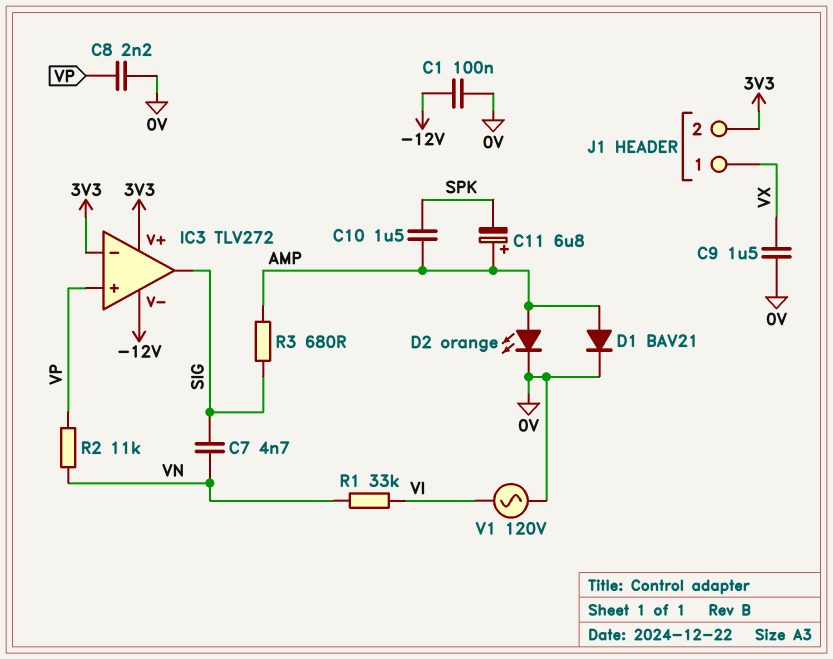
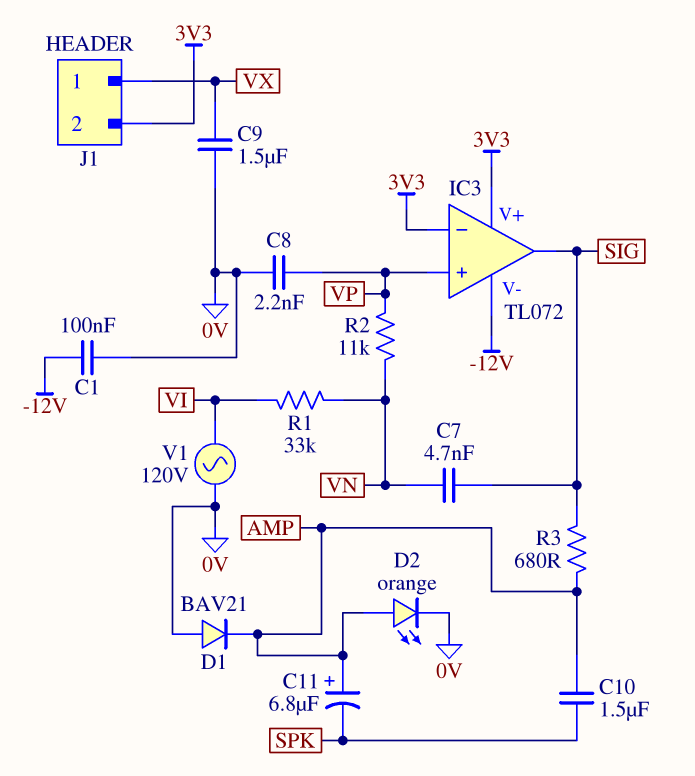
D1: diode BAV21 (A AMP, K 0V) -> diode BAV21 (A 0V, K AMP)
IC3: TLV272 -> TL072

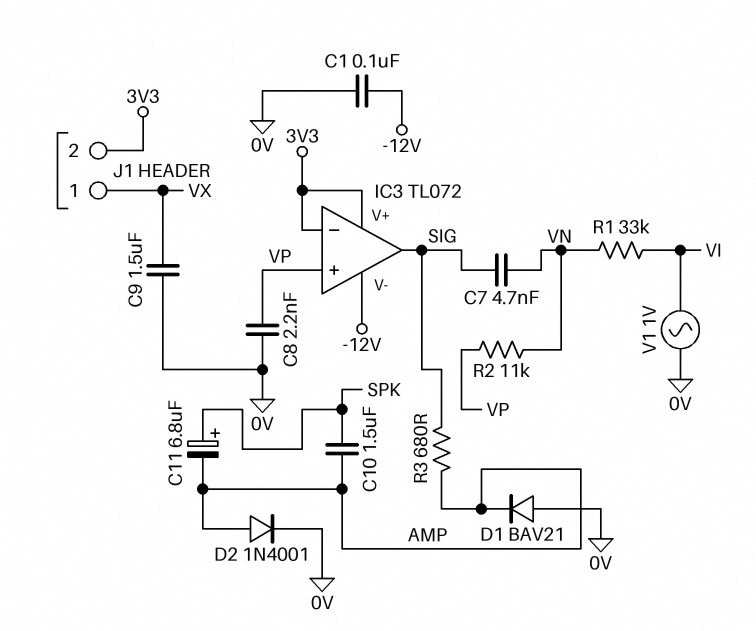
C11: 6.8uF (plus AMP, minus SPK) -> 6.8uF (plus SPK, minus AMP)
D2: LED orange (A AMP, K 0V) -> diode 1N4001 (A AMP, K 0V)
V1: AC 120V (0V, VI) -> AC 1V (0V, VI)

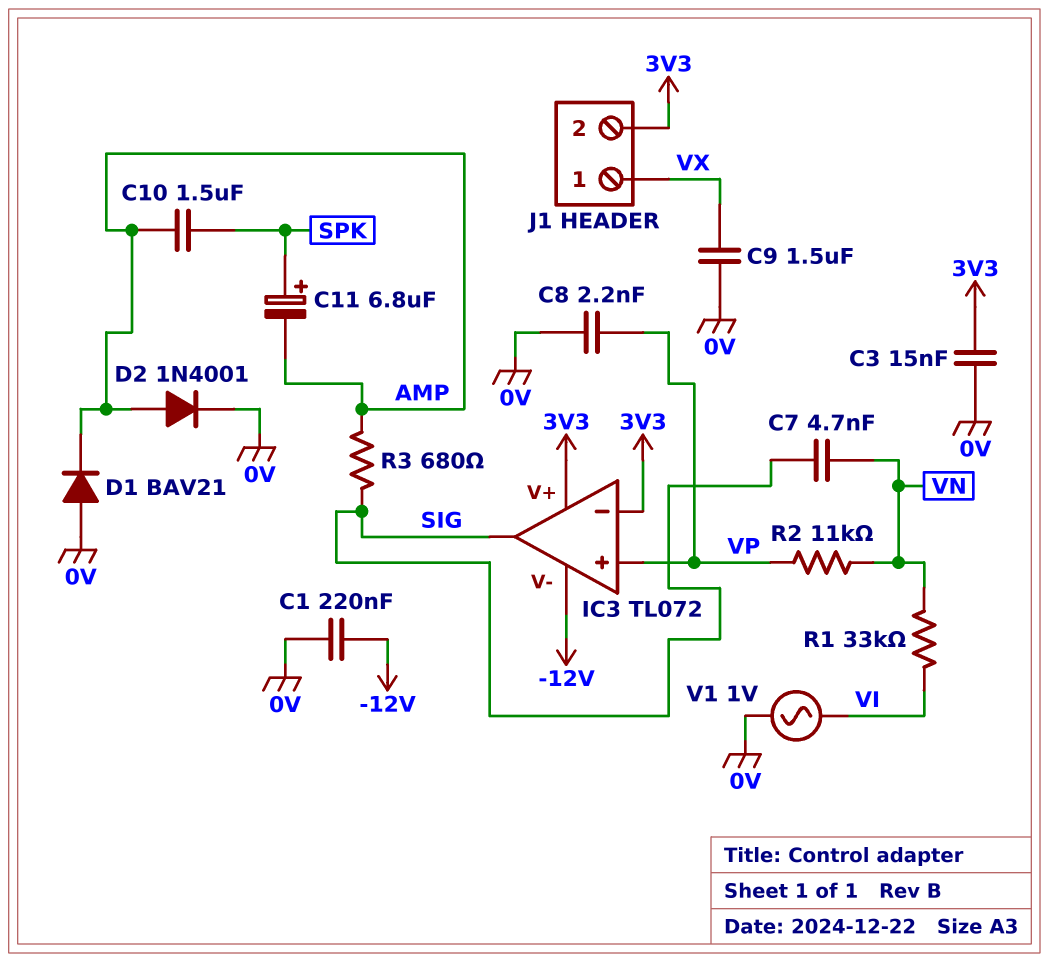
C1: 100nF (-12V, 0V) -> 220nF (-12V, 0V)
C3: none -> 15nF (0V, 3V3)

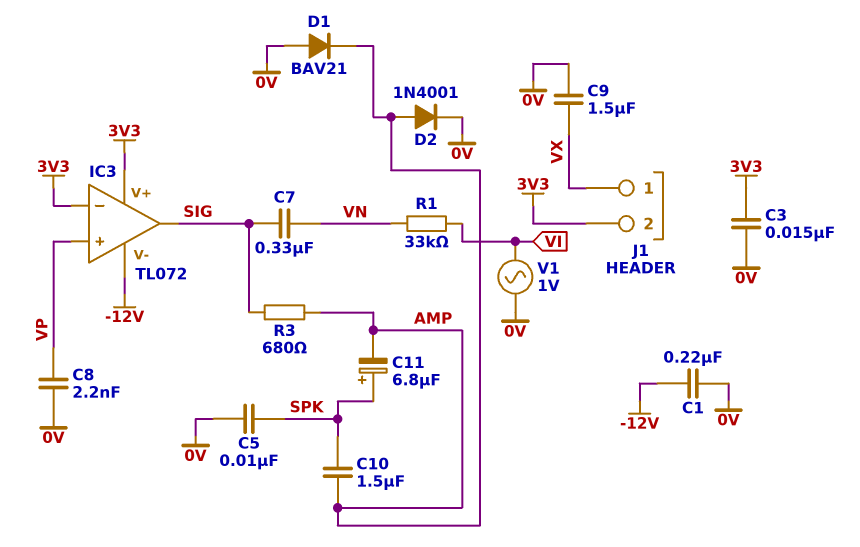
C5: none -> 10nF (0V, SPK)
C7: 4.7nF (SIG, VN) -> 330nF (SIG, VN)
R2: 11k (VN, VP) -> none

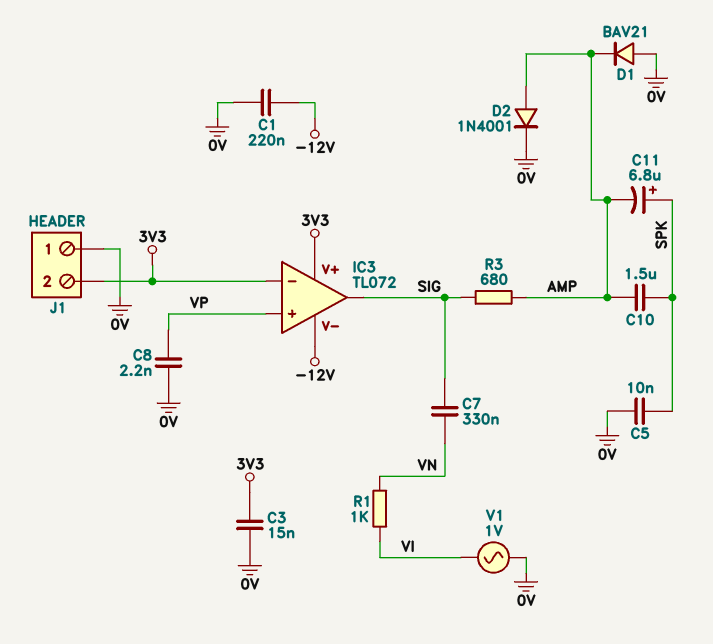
C9: 1.5uF (0V, VX) -> none
J1 pin 1: VX -> 0V
R1: 33k (VI, VN) -> 1k (VI, VN)

